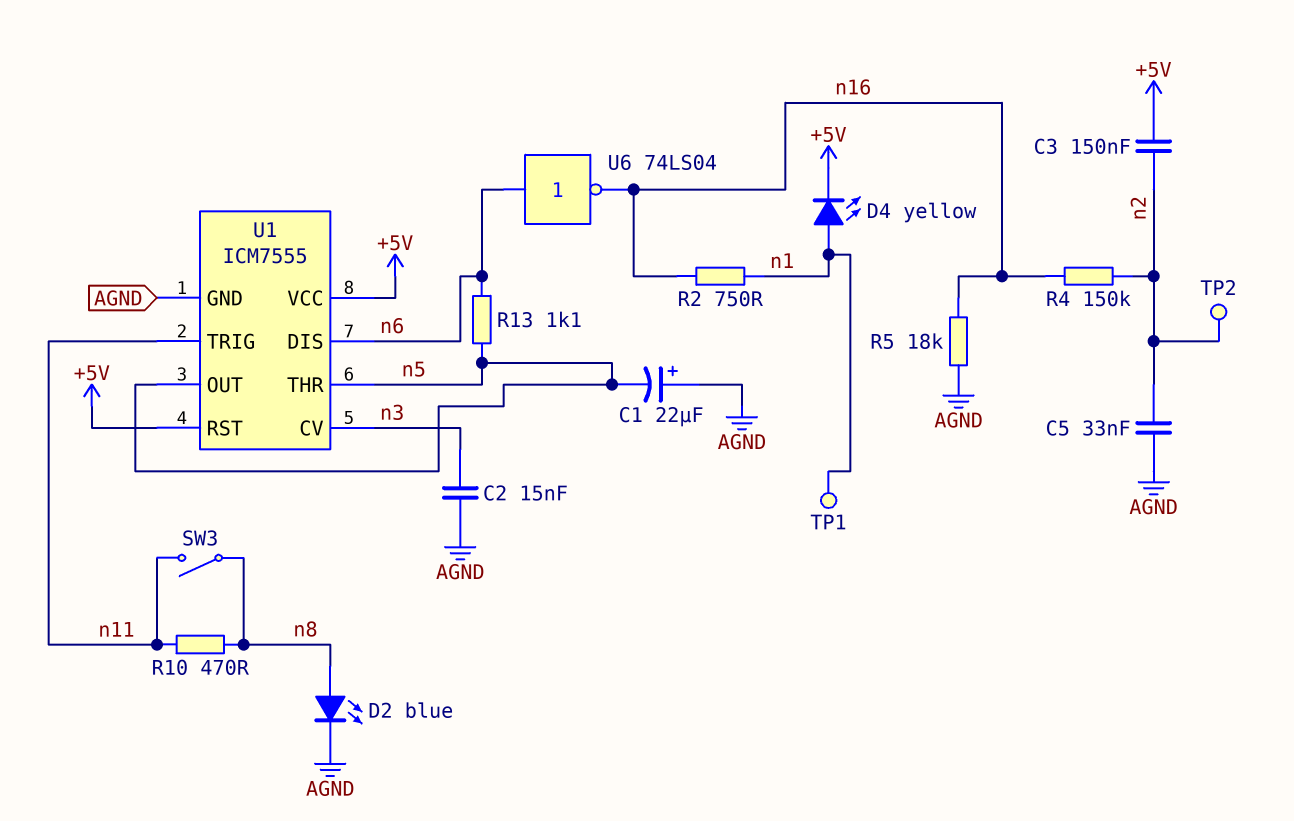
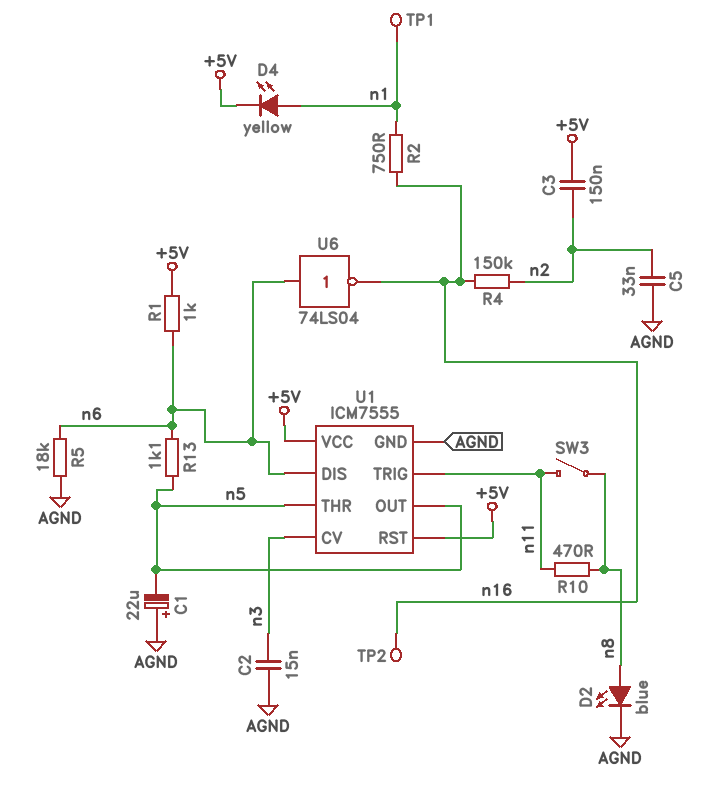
R1: none -> 1k (+5V, n6)
R5: 18k (AGND, n16) -> 18k (AGND, n6)
TP2: test point (n2) -> test point (n16)

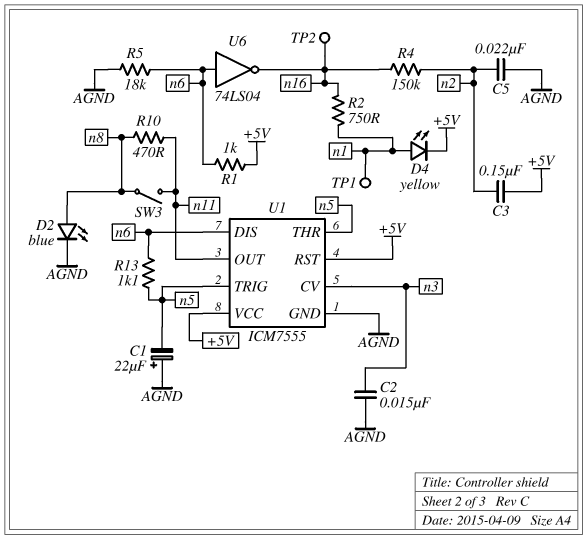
C5: 33nF (AGND, n2) -> 22nF (AGND, n2)
U1 pin OUT: n5 -> n11
U1 pin TRIG: n11 -> n5

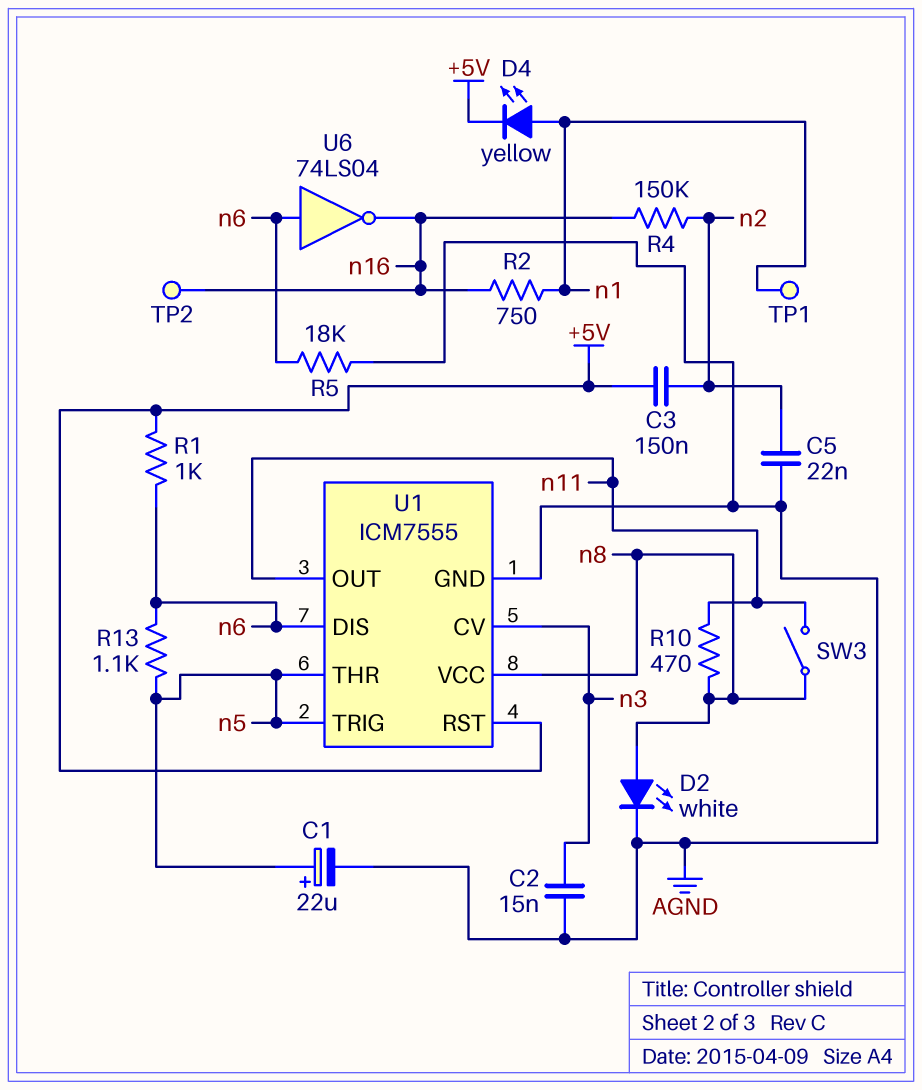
C1: 22uF (plus AGND, minus n5) -> 22uF (plus n5, minus AGND)
D2: LED blue (A n8, K AGND) -> LED white (A n8, K AGND)
U1 pin VCC: +5V -> n8

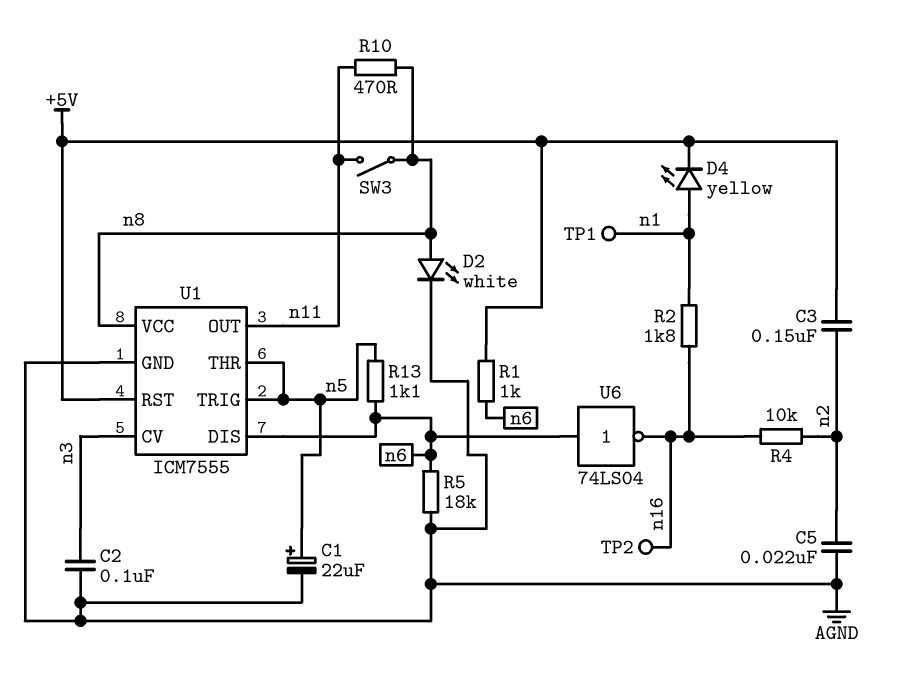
C2: 15nF (AGND, n3) -> 100nF (AGND, n3)
R2: 750 (n1, n16) -> 1.8k (n1, n16)
R4: 150k (n2, n16) -> 10k (n2, n16)

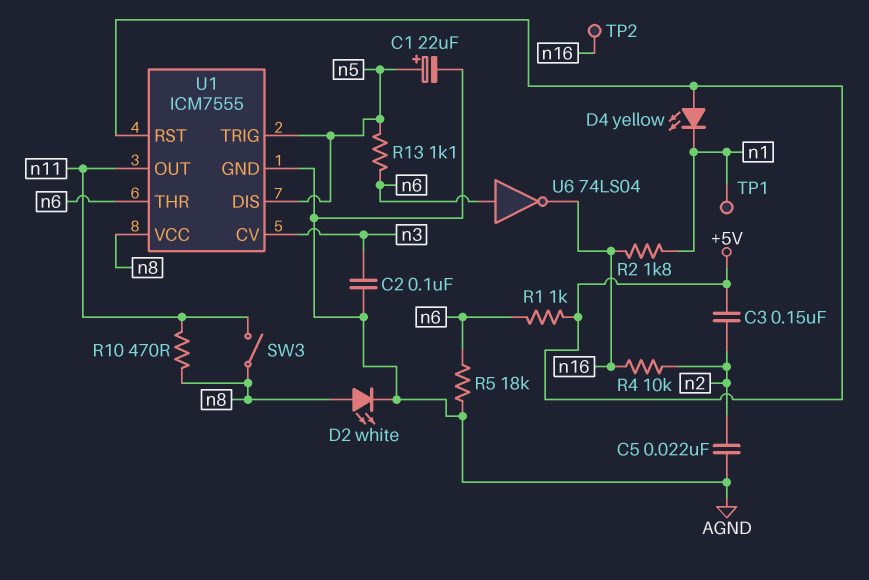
D4: LED yellow (A n1, K +5V) -> LED yellow (A +5V, K n1)
U1 pin DIS: n6 -> n5
U1 pin THR: n5 -> n6

